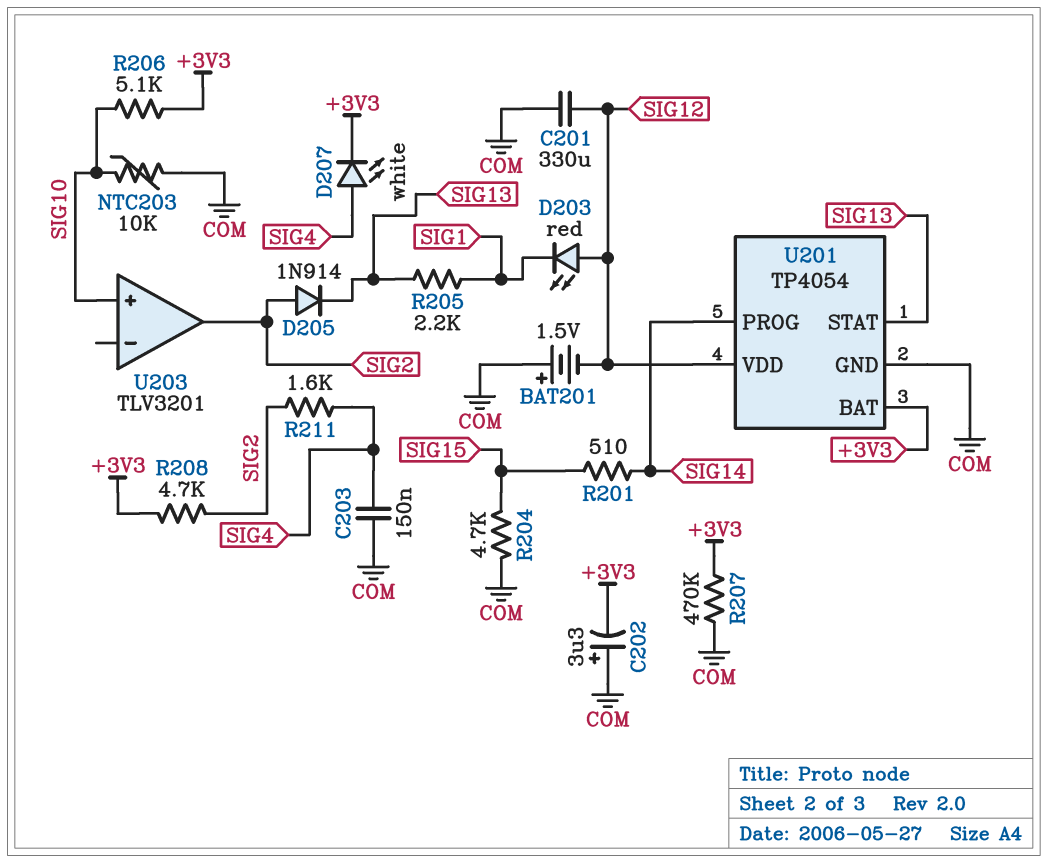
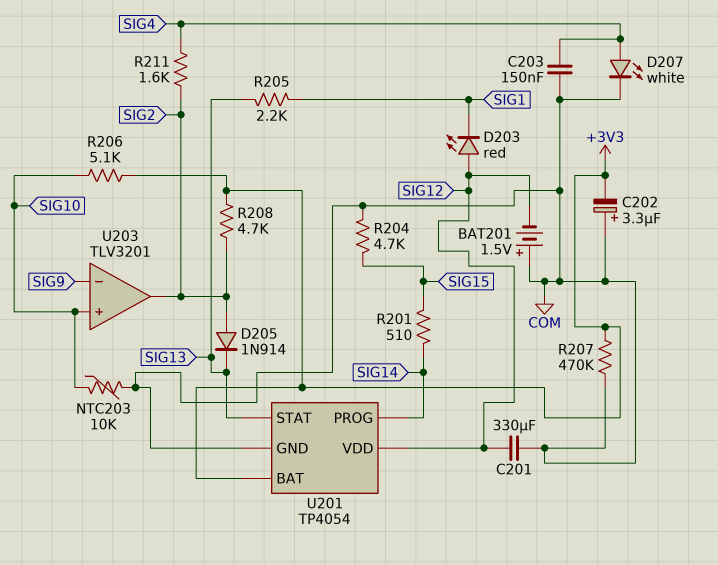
D207: LED white (A SIG4, K +3V3) -> LED white (A SIG4, K COM)
U203 pin in-: none -> SIG9

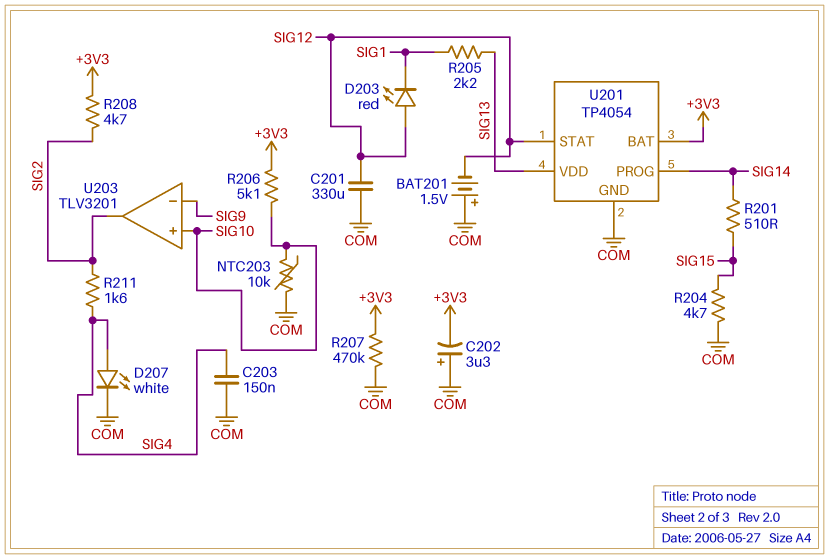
D205: diode 1N914 (A SIG2, K SIG13) -> none
U201 pin STAT: SIG13 -> SIG12
U201 pin VDD: SIG12 -> SIG13

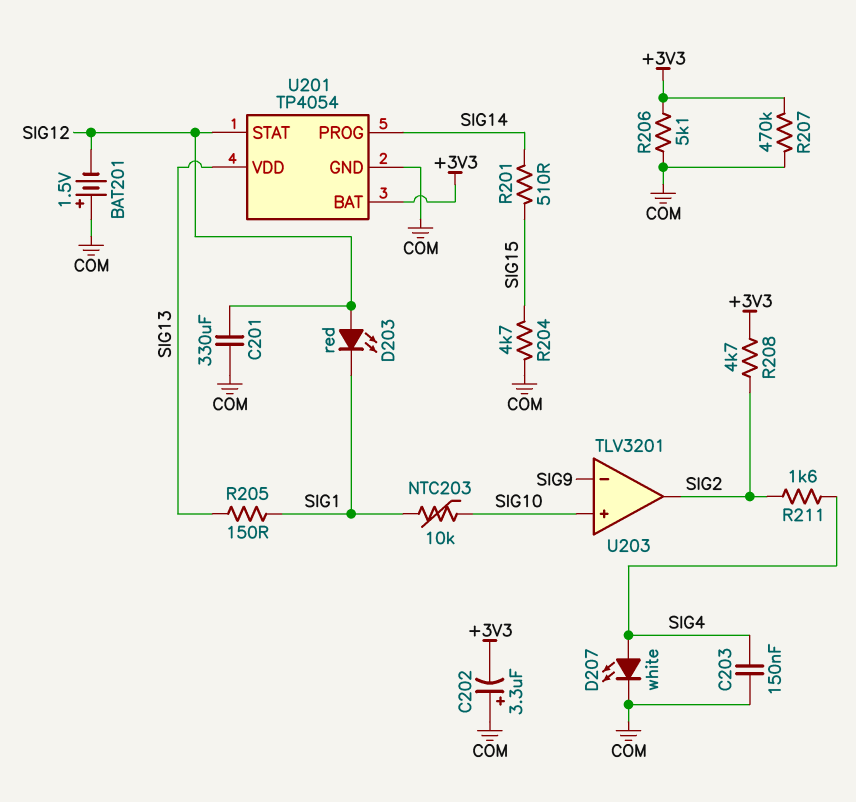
NTC203: 10k (COM, SIG10) -> 10k (SIG1, SIG10)
R205: 2.2k (SIG1, SIG13) -> 150 (SIG1, SIG13)
R206: 5.1k (+3V3, SIG10) -> 5.1k (+3V3, COM)

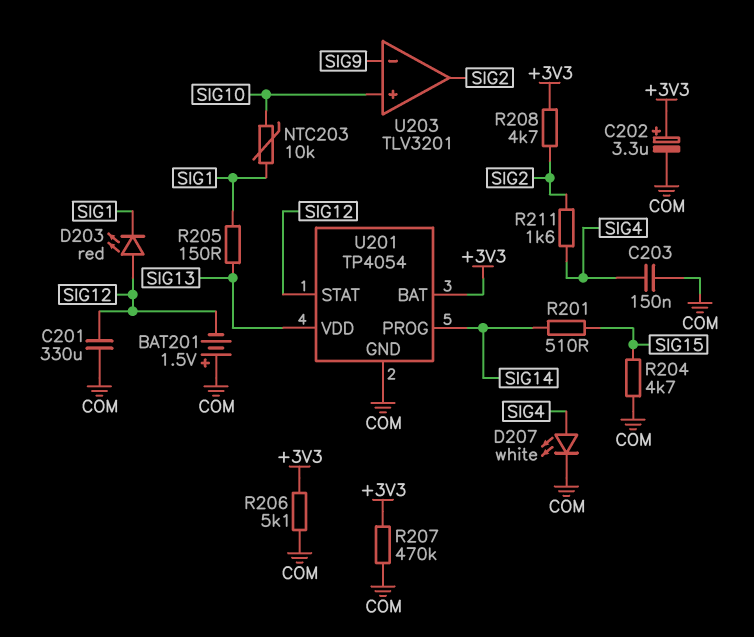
C202: 3.3uF (plus COM, minus +3V3) -> 3.3uF (plus +3V3, minus COM)

